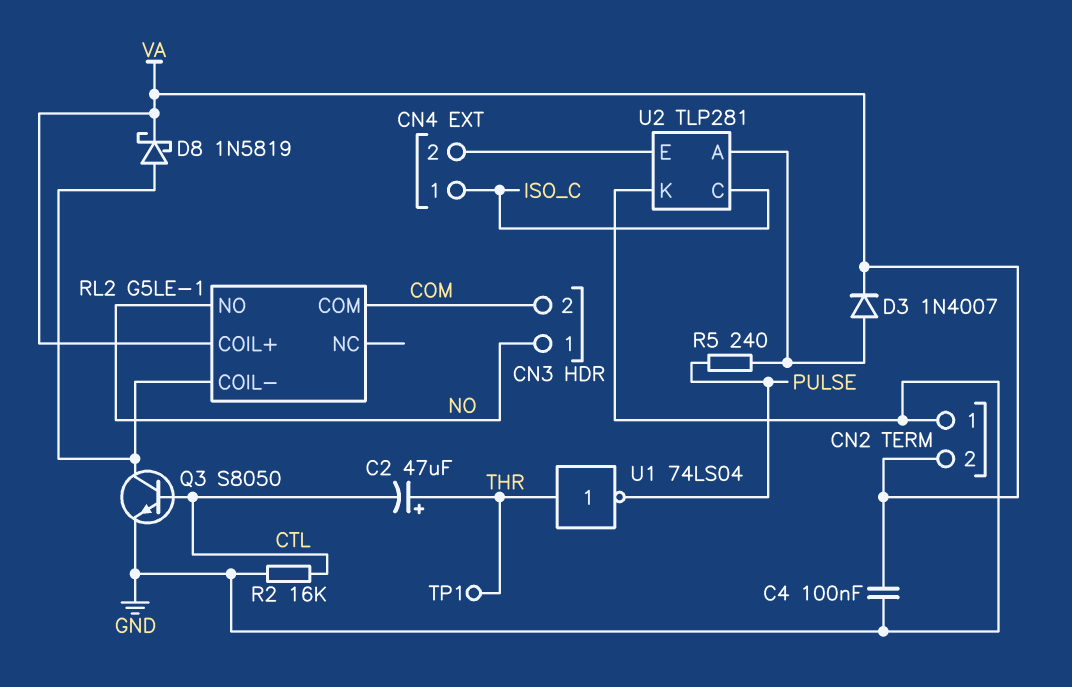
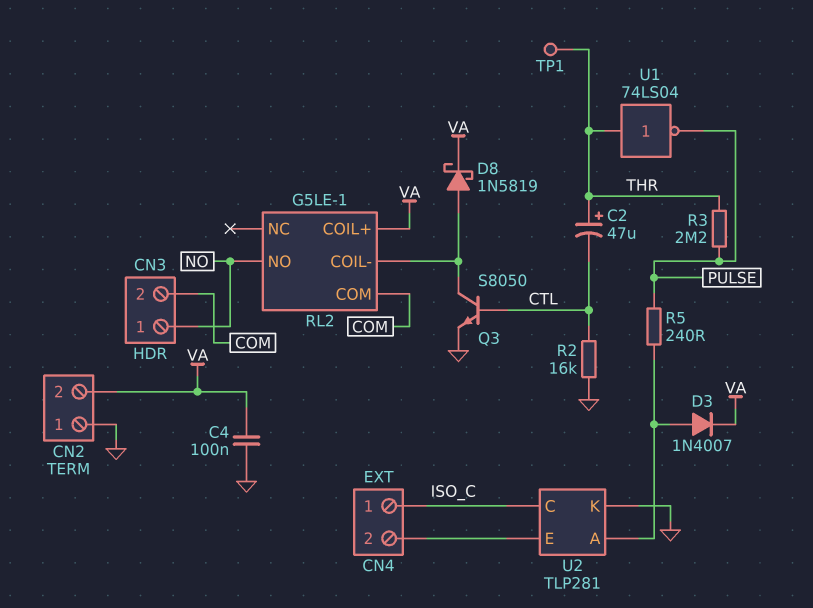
R3: none -> 2.2M (PULSE, THR)

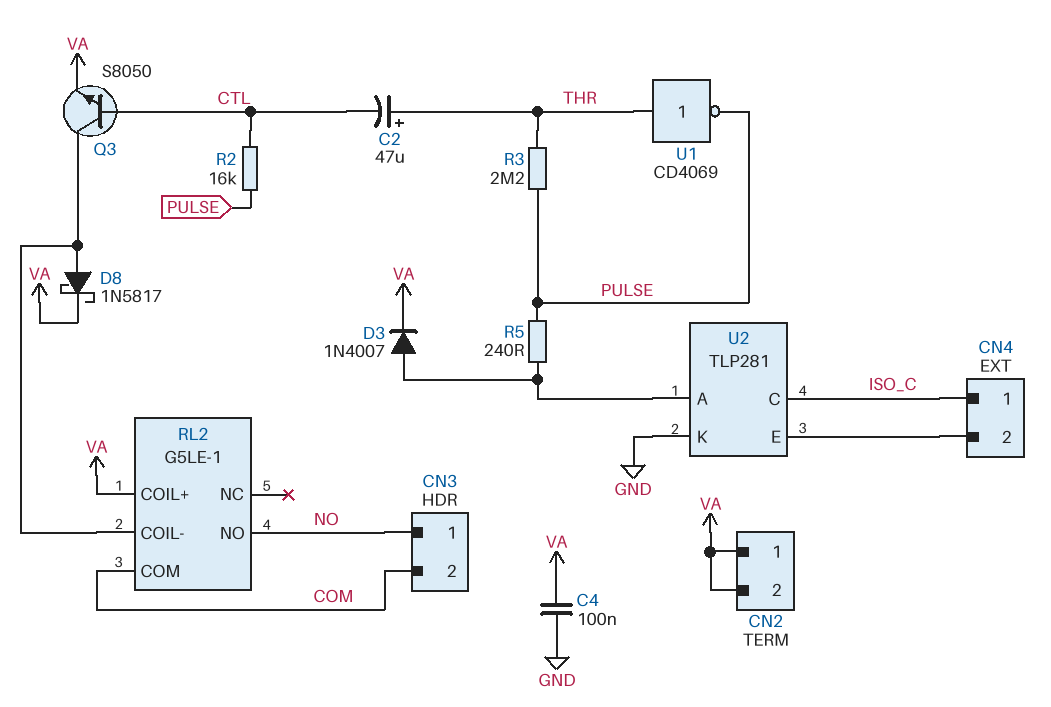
CN2 pin 1: GND -> VA
D8: schottky 1N5819 (A RL2/COIL-, K VA) -> schottky 1N5817 (A RL2/COIL-, K VA)
Q3: NPN S8050 (B CTL, C RL2/COIL-, E GND) -> NPN S8050 (B CTL, C RL2/COIL-, E VA)
R2: 16k (CTL, GND) -> 16k (CTL, PULSE)
TP1: test point (THR) -> none
U1: NOT 74LS04 (in THR, out PULSE) -> NOT CD4069 (in THR, out PULSE)

